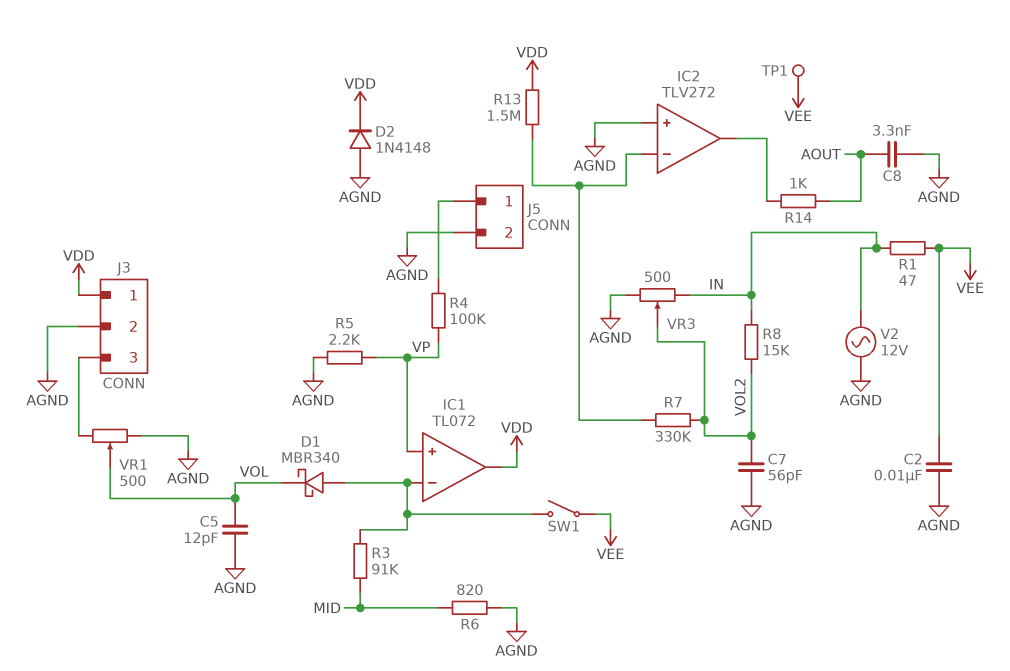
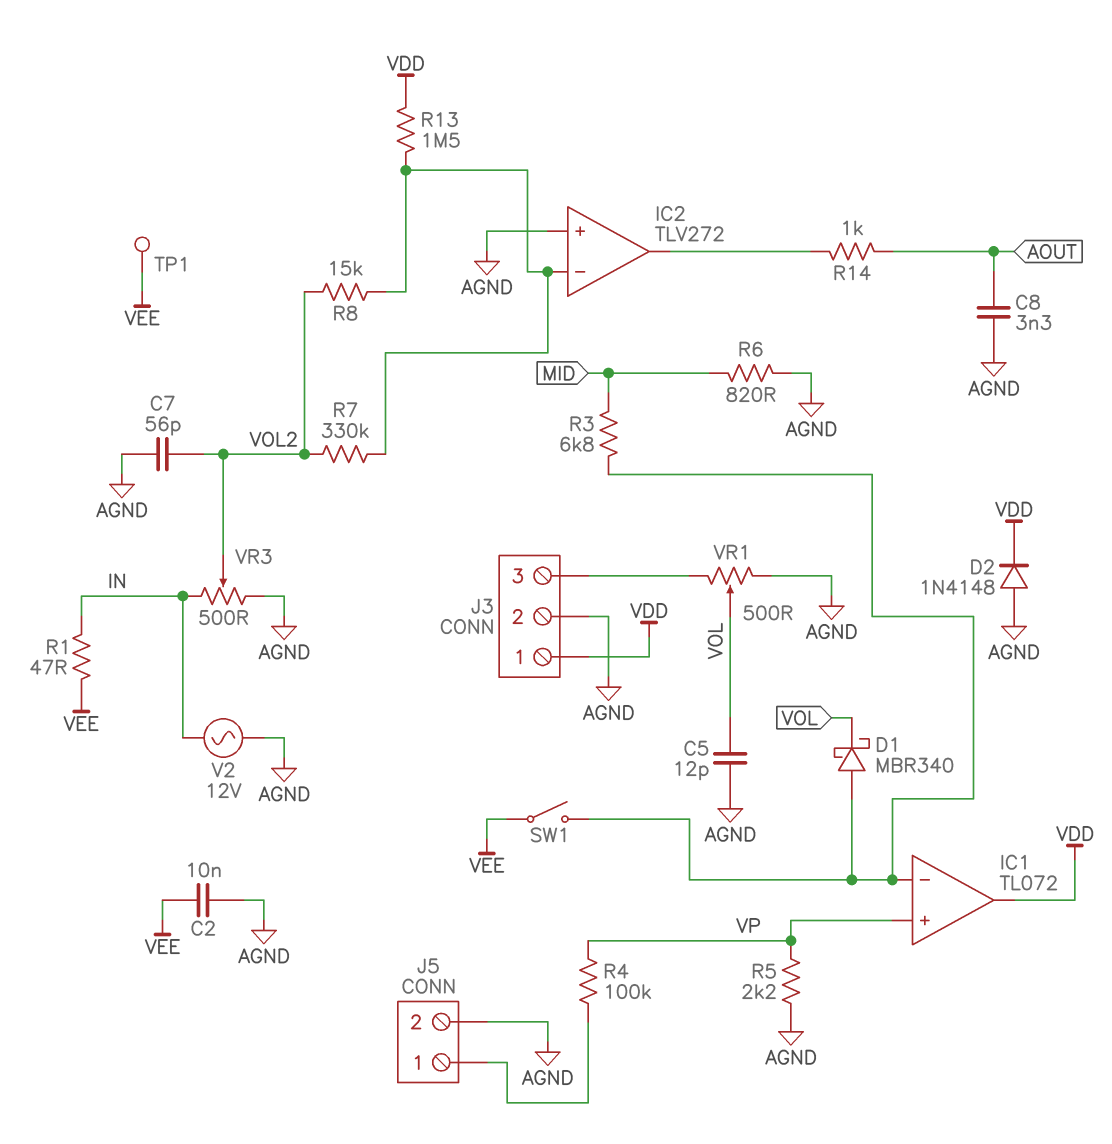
R3: 91k (IC1/in-, MID) -> 6.8k (IC1/in-, MID)
R8: 15k (IN, VOL2) -> 15k (IC2/in-, VOL2)

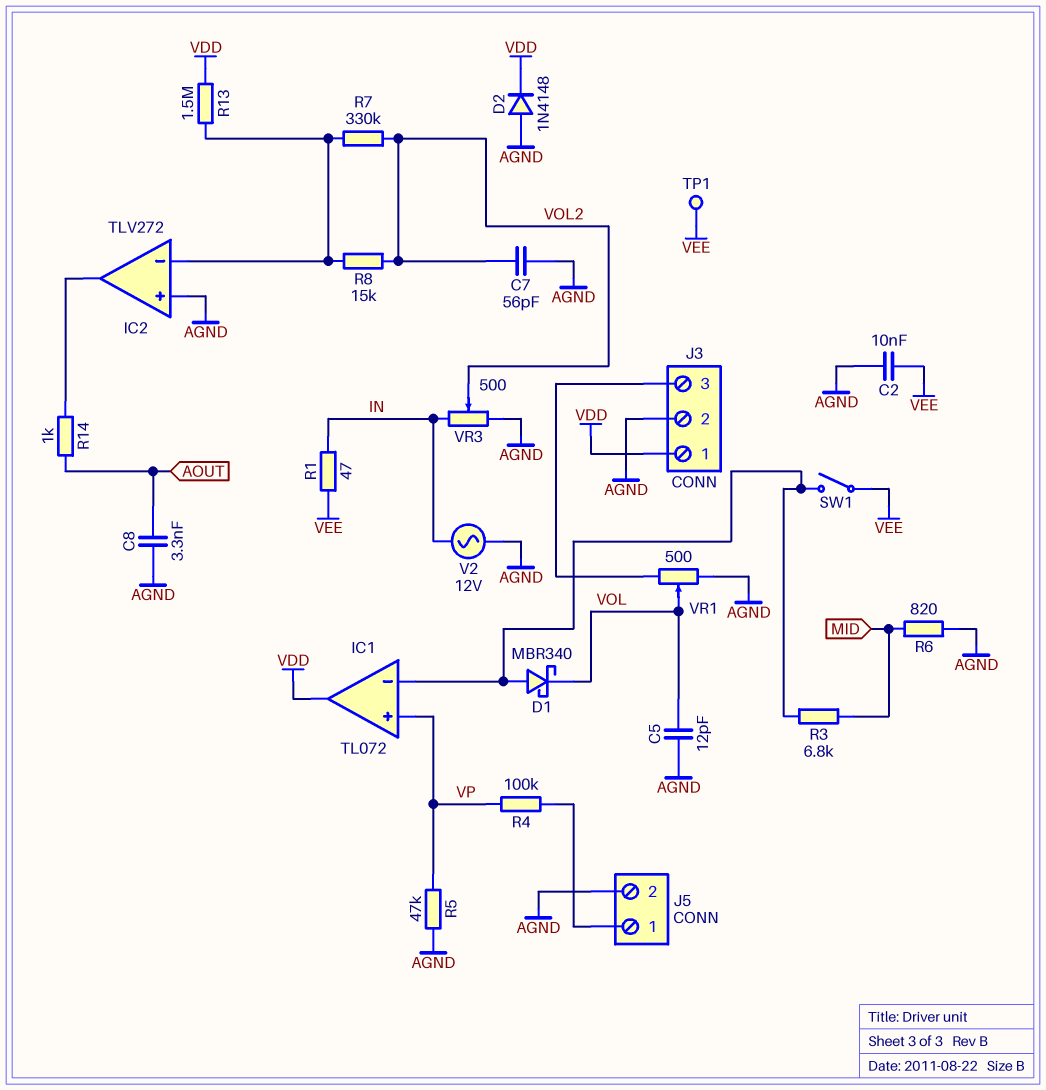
R5: 2.2k (AGND, VP) -> 47k (AGND, VP)

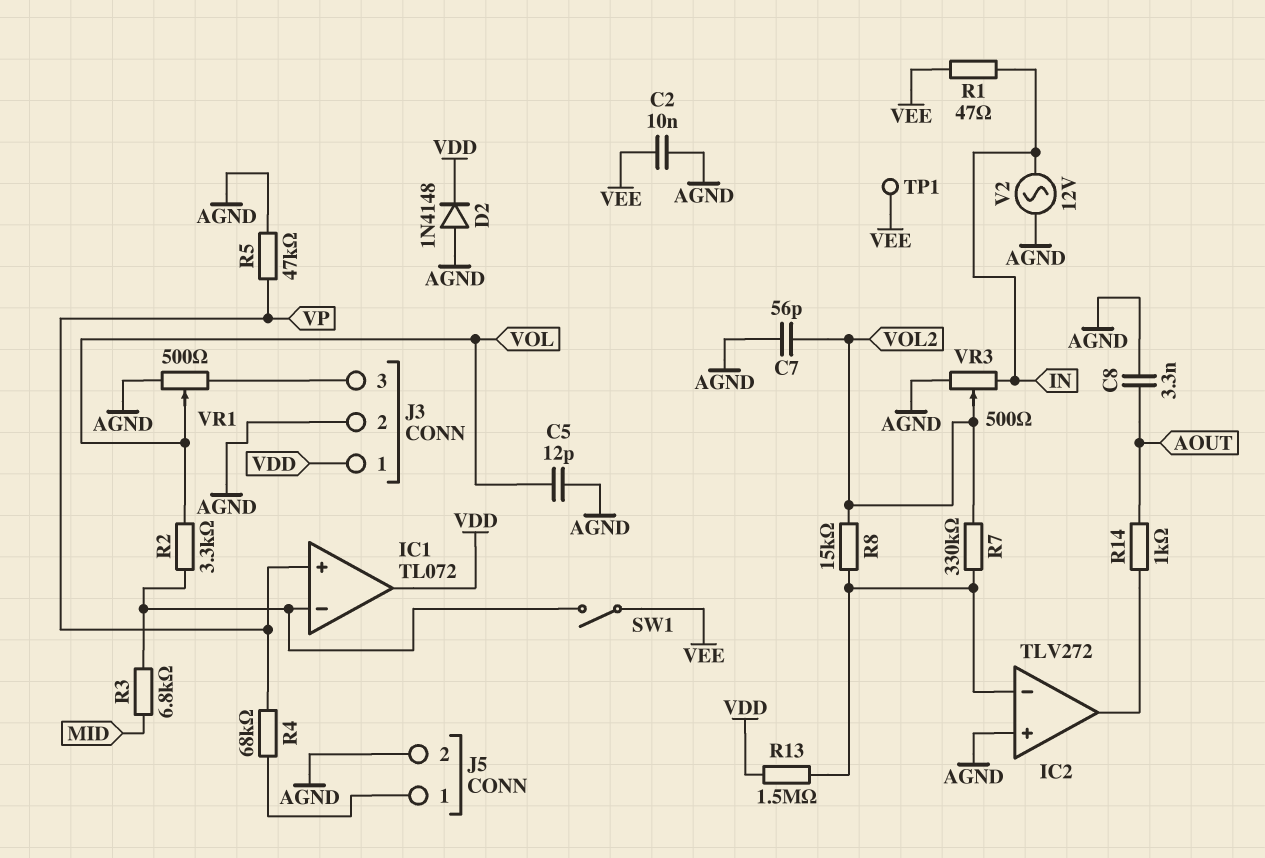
D1: schottky MBR340 (A IC1/in-, K VOL) -> none
R2: none -> 3.3k (IC1/in-, VOL)
R4: 100k (J5/1, VP) -> 68k (J5/1, VP)
R6: 820 (AGND, MID) -> none

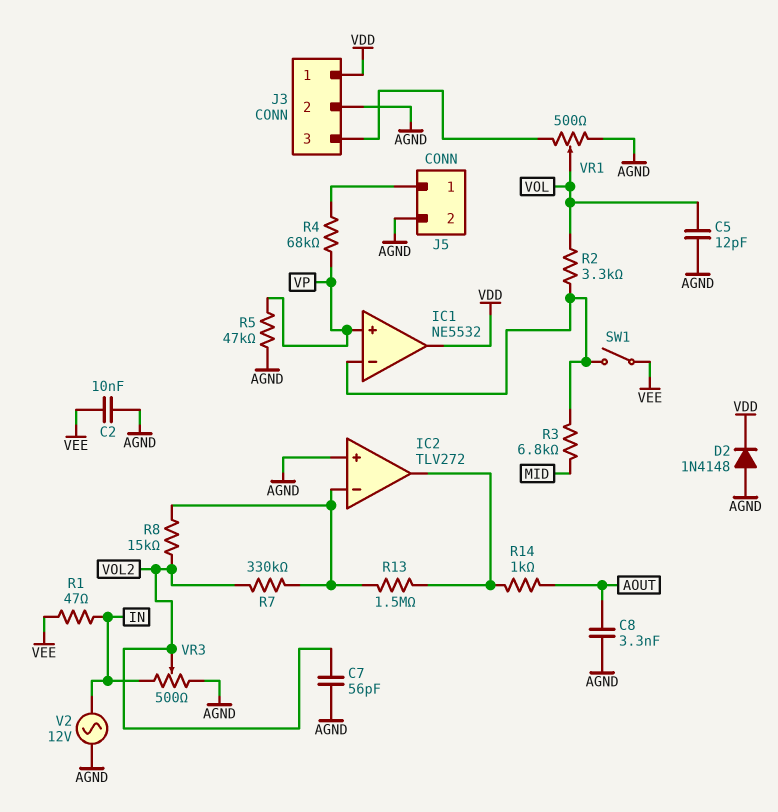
IC1: TL072 -> NE5532
R13: 1.5M (IC2/in-, VDD) -> 1.5M (IC2/in-, IC2/out)
TP1: test point (VEE) -> none

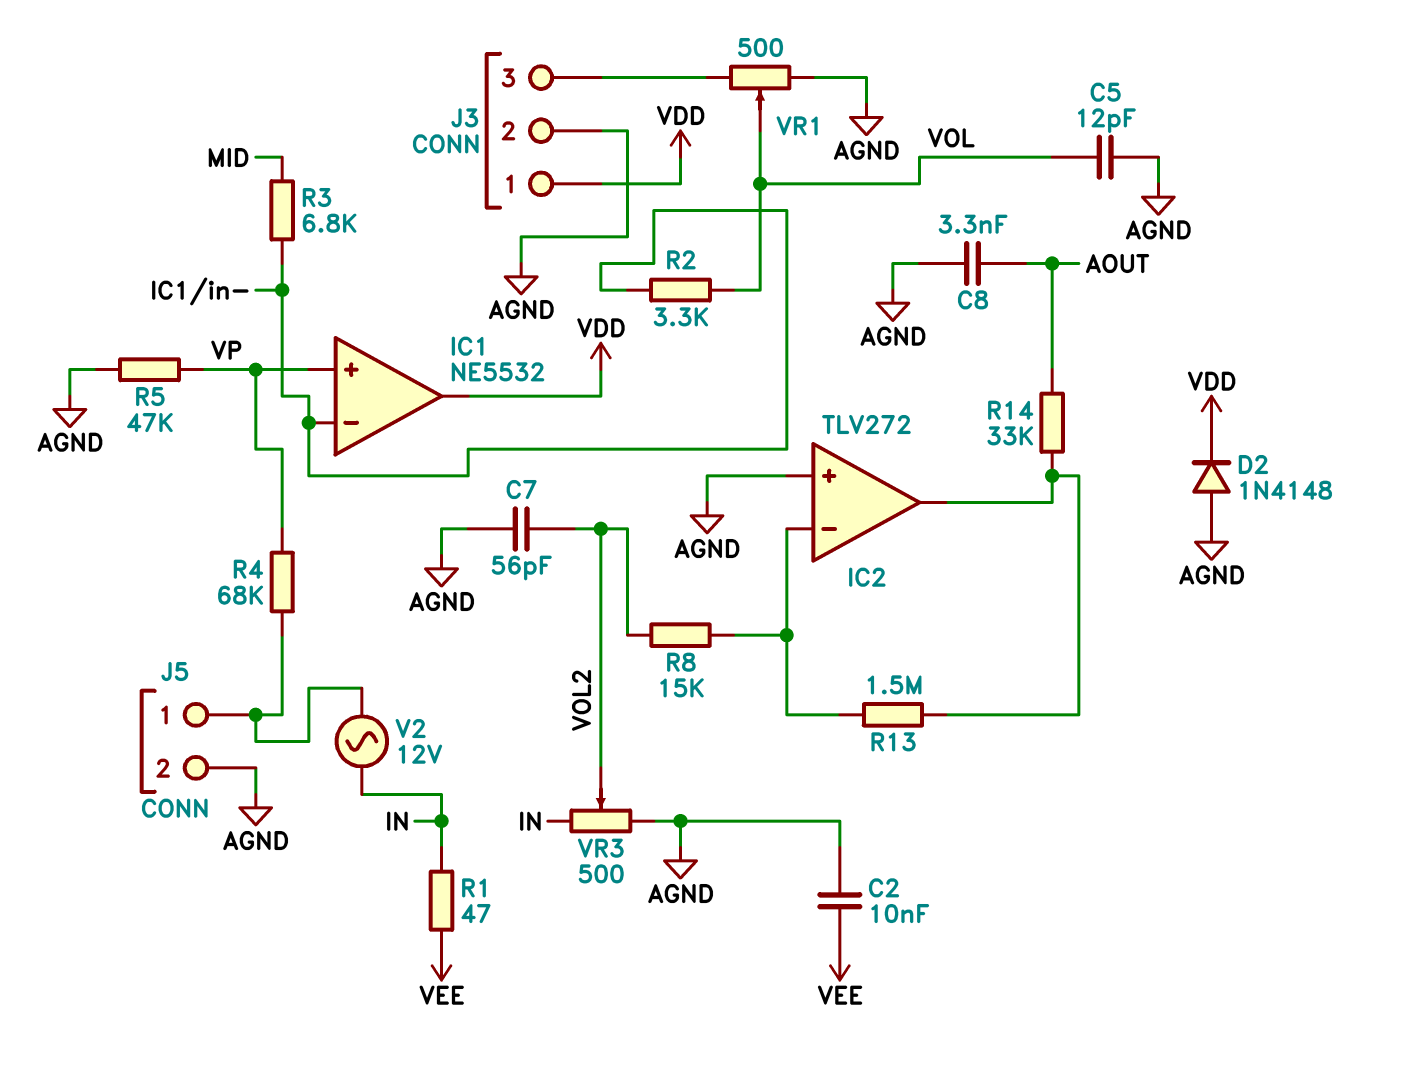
R7: 330k (IC2/in-, VOL2) -> none
R14: 1k (AOUT, IC2/out) -> 33k (AOUT, IC2/out)
SW1: switch (IC1/in-, VEE) -> none
V2: AC 12V (AGND, IN) -> AC 12V (IN, J5/1)

